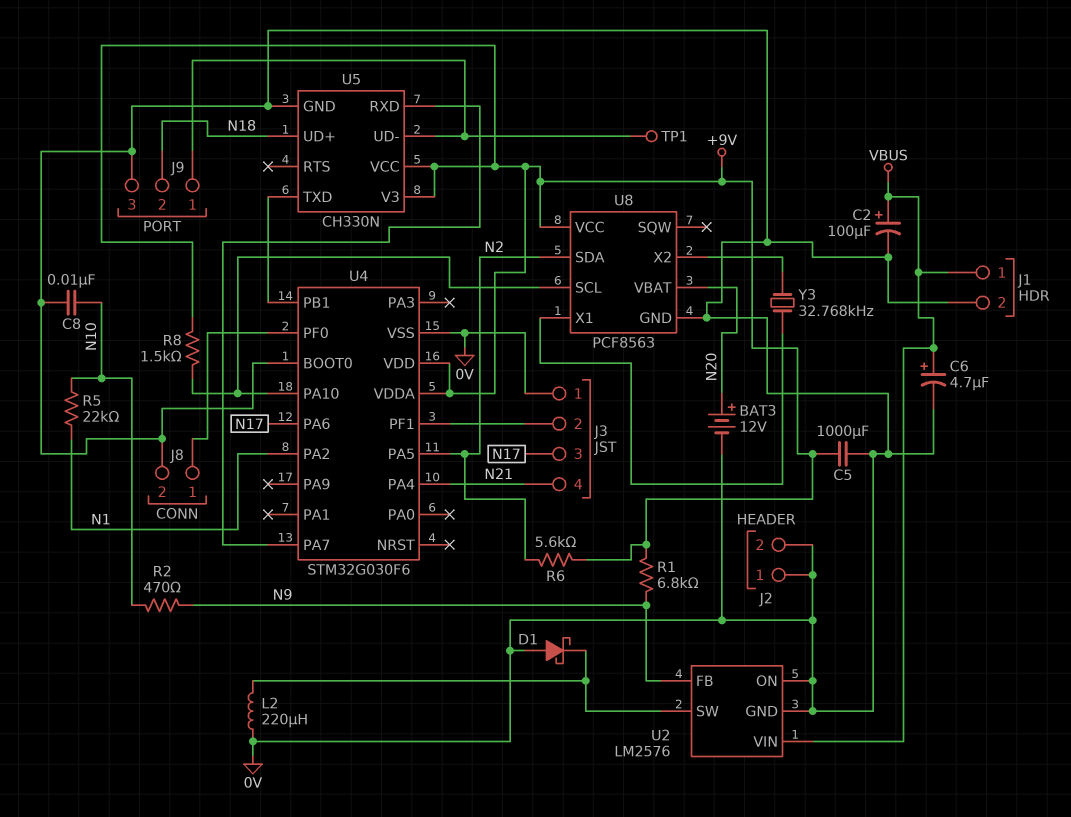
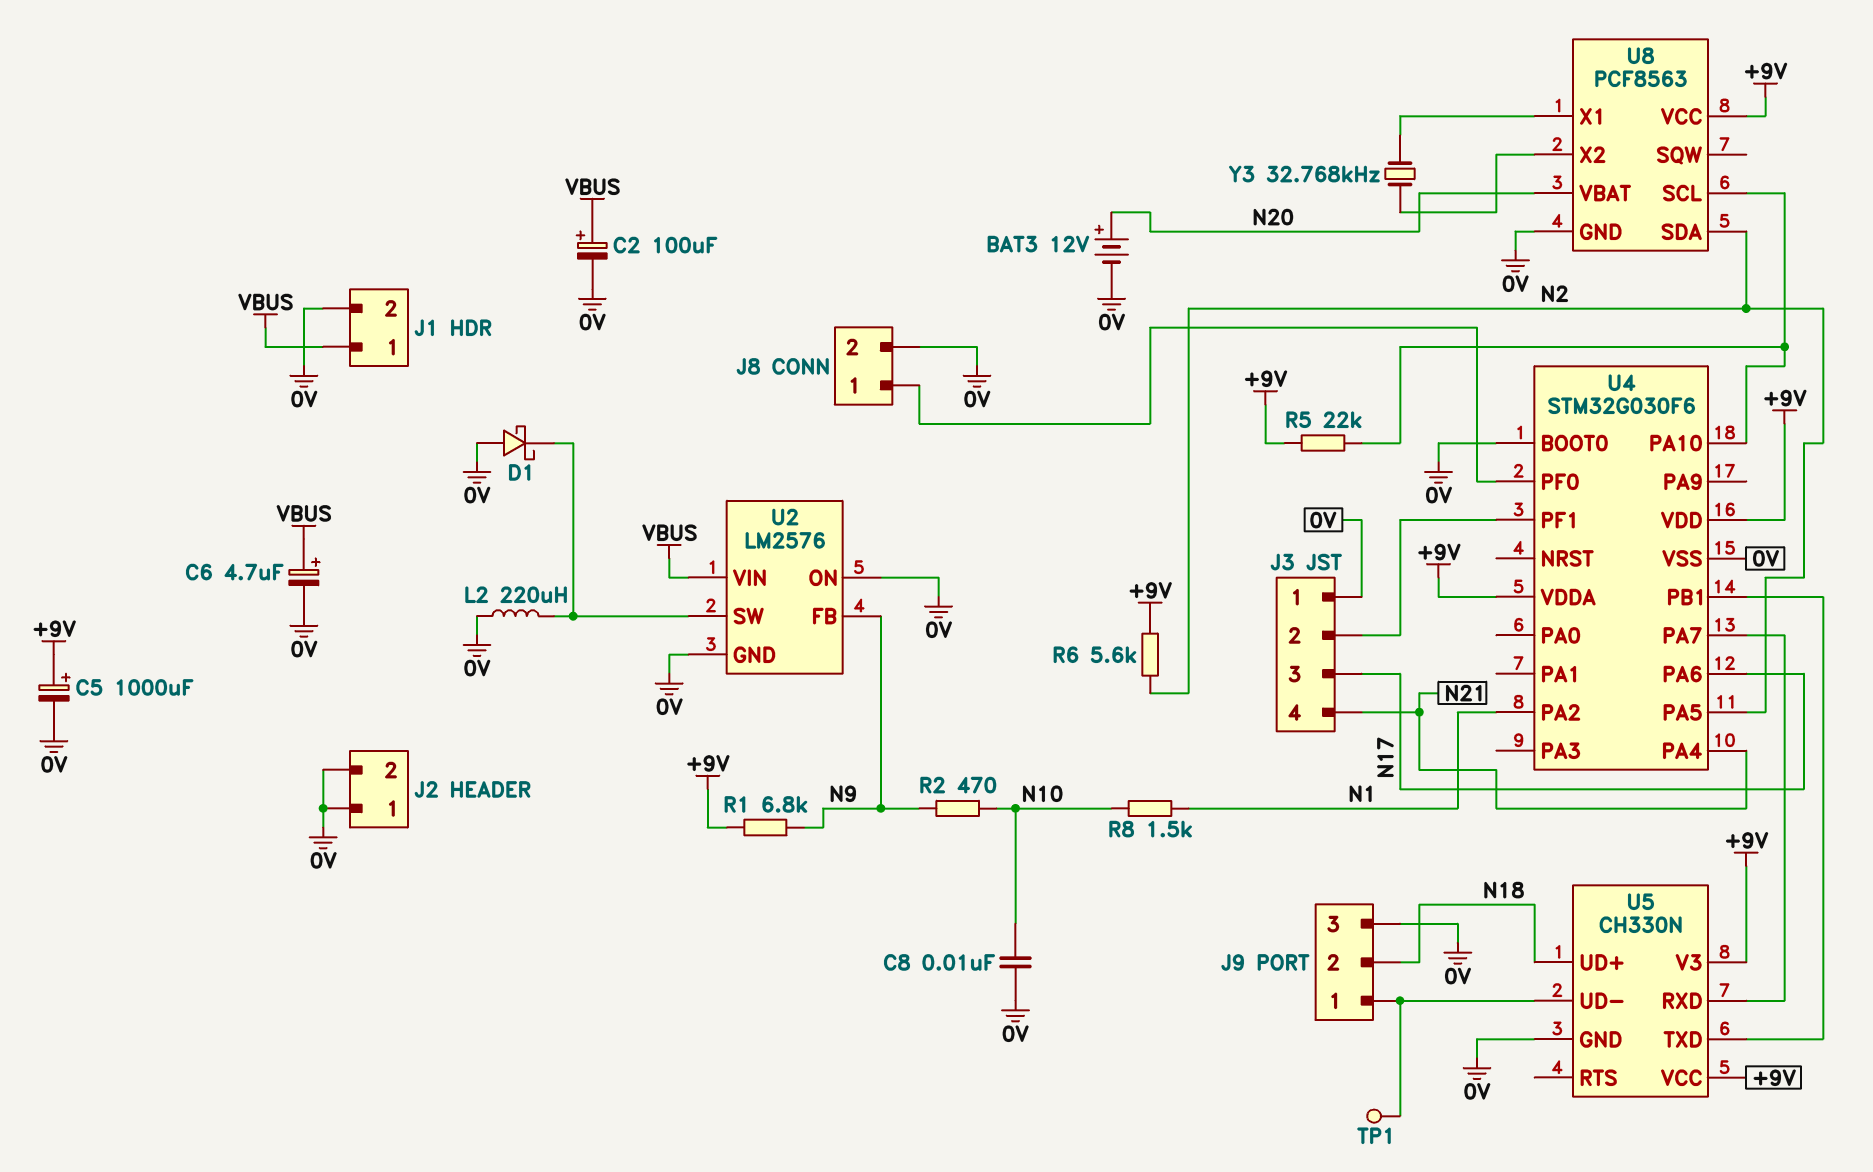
C5: 1000uF (+9V, 0V) -> 1000uF (plus +9V, minus 0V)
R5: 22k (N1, N10) -> 22k (+9V, U4/PA10)
R8: 1.5k (+9V, U4/PA10) -> 1.5k (N1, N10)

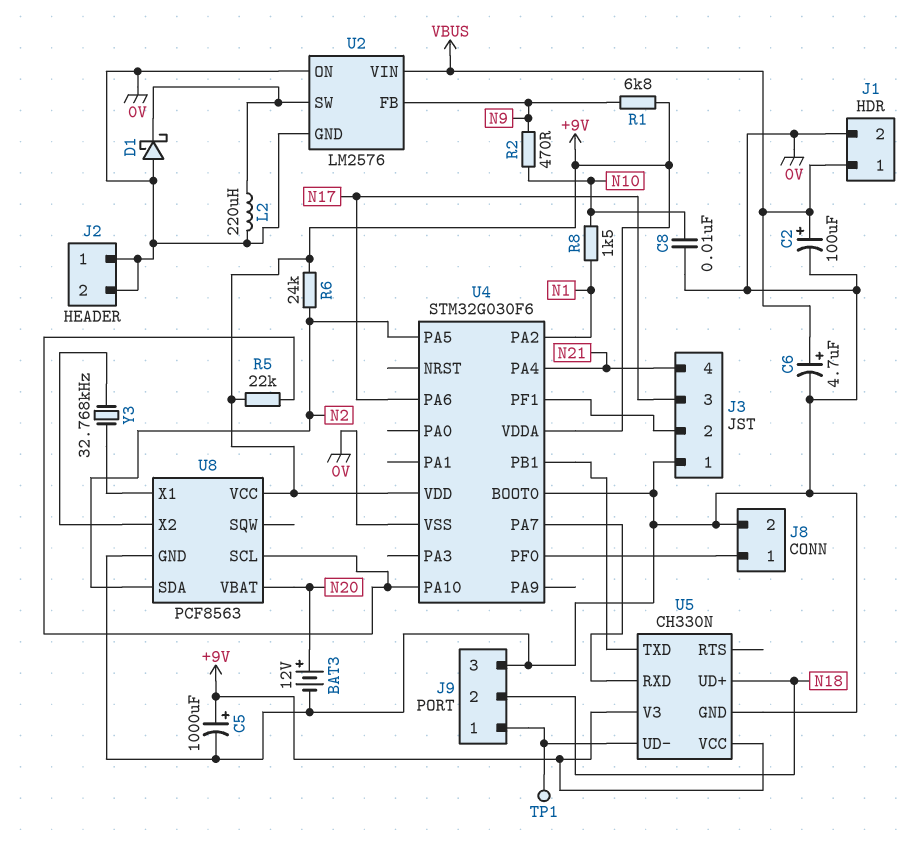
R6: 5.6k (+9V, N2) -> 24k (+9V, N2)

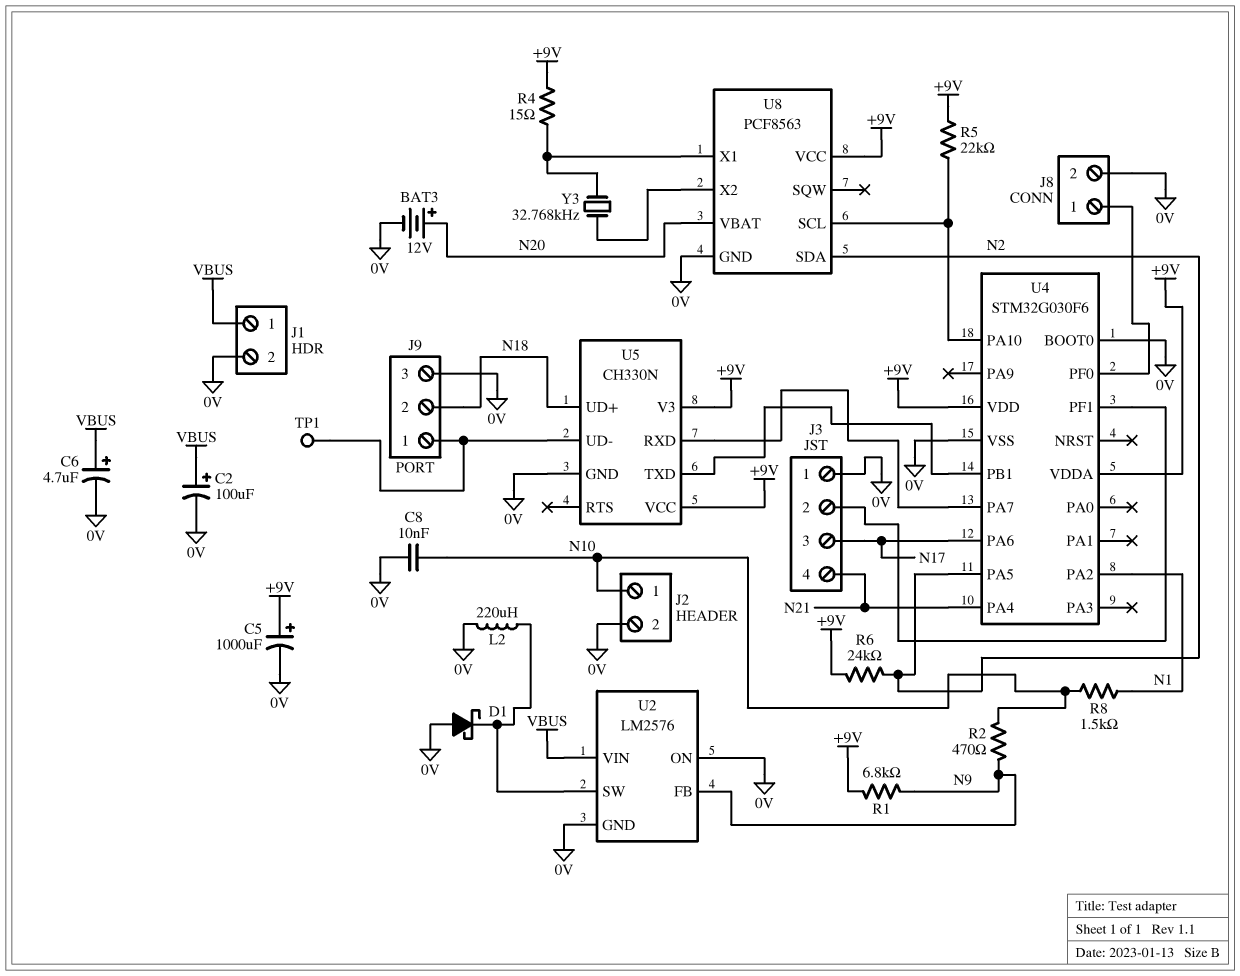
J2 pin 1: 0V -> N10
R4: none -> 15 (+9V, U8/X1)

